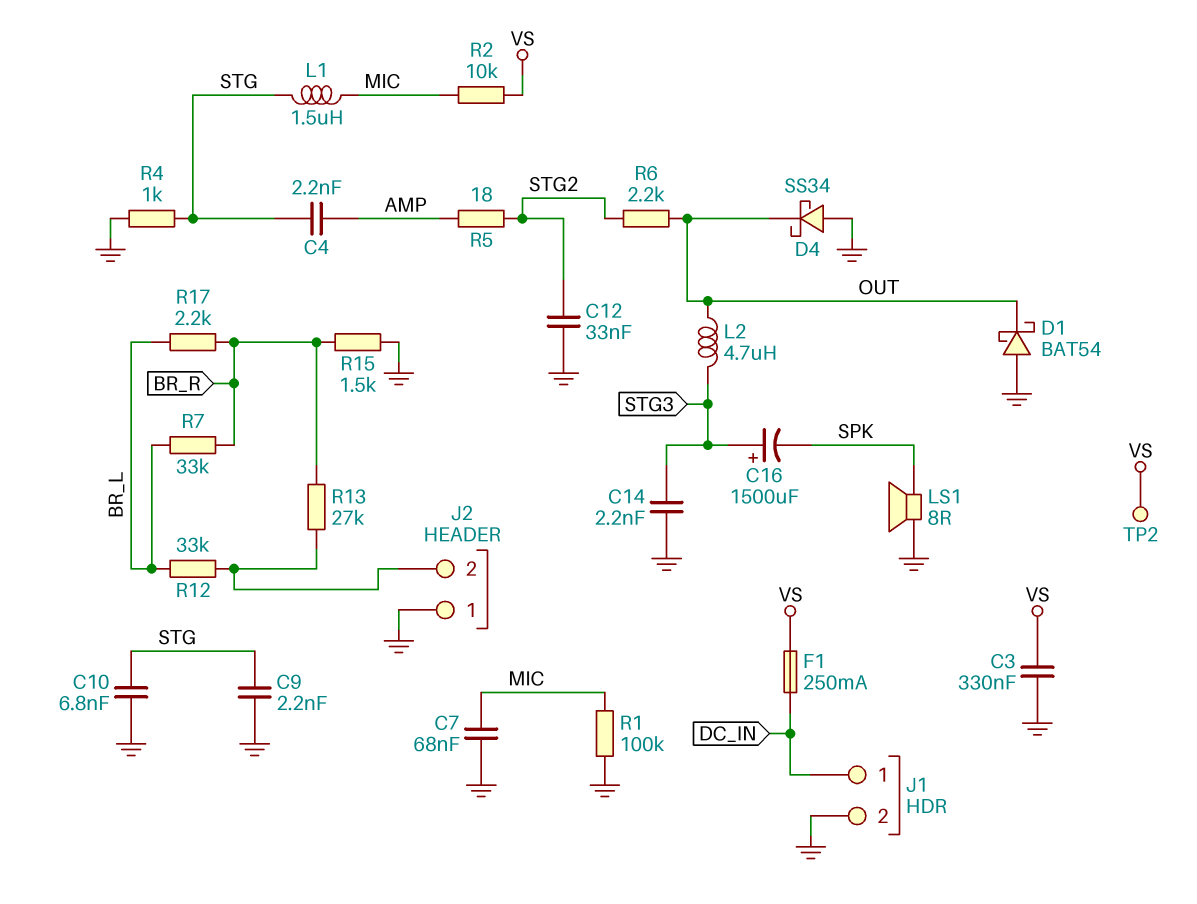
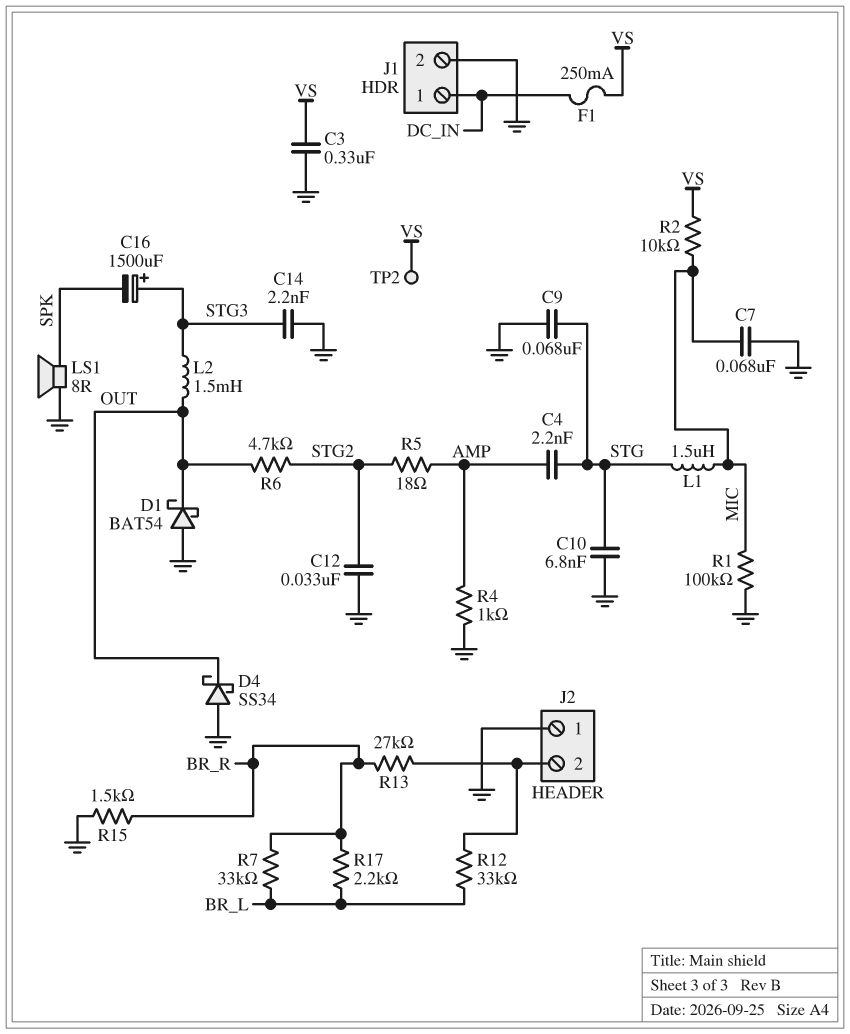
C9: 2.2nF (GND, STG) -> 68nF (GND, STG)
L2: 4.7uH (OUT, STG3) -> 1.5mH (OUT, STG3)
R4: 1k (GND, STG) -> 1k (AMP, GND)
R6: 2.2k (OUT, STG2) -> 4.7k (OUT, STG2)

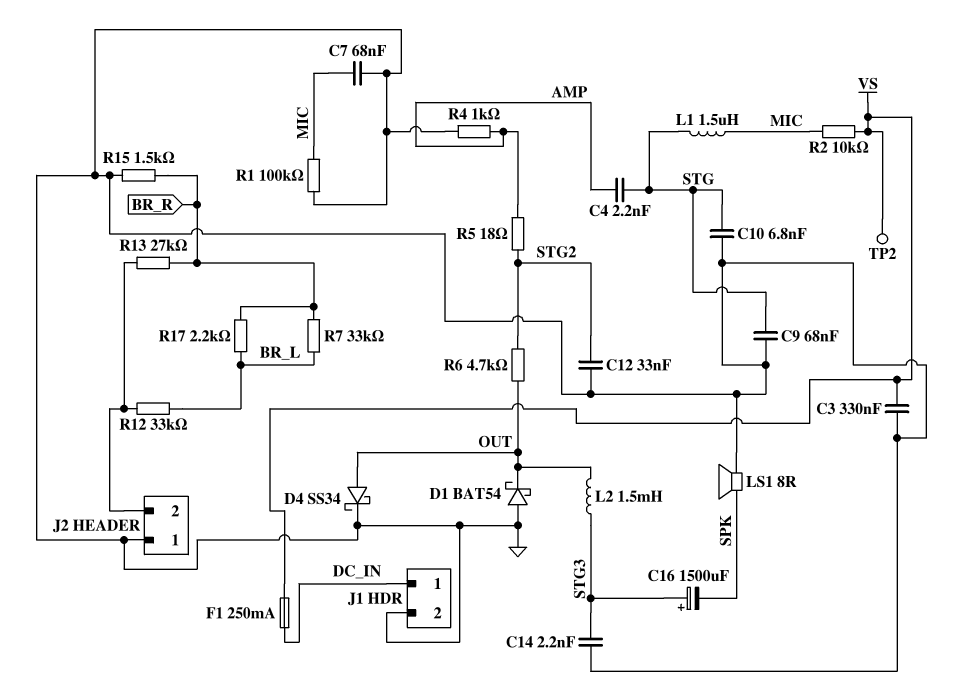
D4: schottky SS34 (A GND, K OUT) -> schottky SS34 (A OUT, K GND)

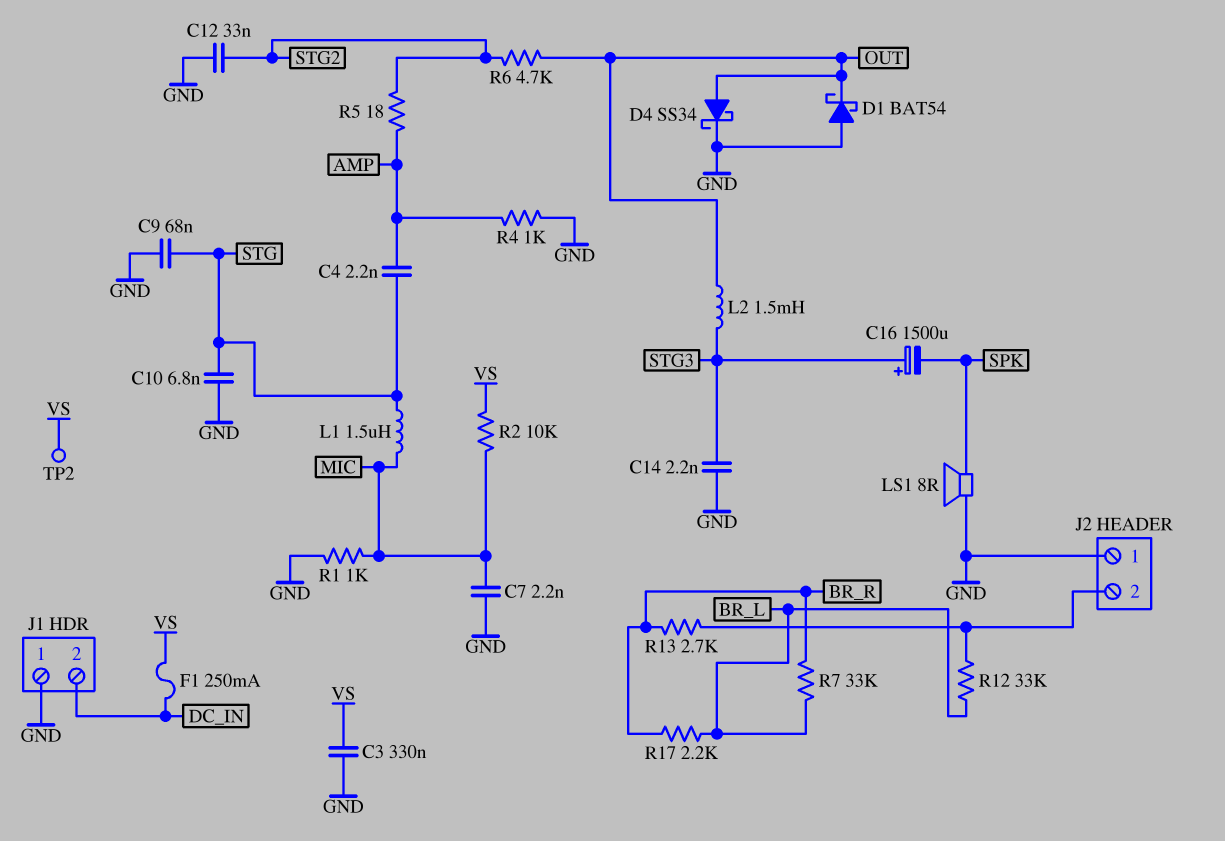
C7: 68nF (GND, MIC) -> 2.2nF (GND, MIC)
J1 pin 1: DC_IN -> GND
J1 pin 2: GND -> DC_IN
R1: 100k (GND, MIC) -> 1k (GND, MIC)
R13: 27k (BR_R, J2/2) -> 2.7k (BR_R, J2/2)
R15: 1.5k (BR_R, GND) -> none

